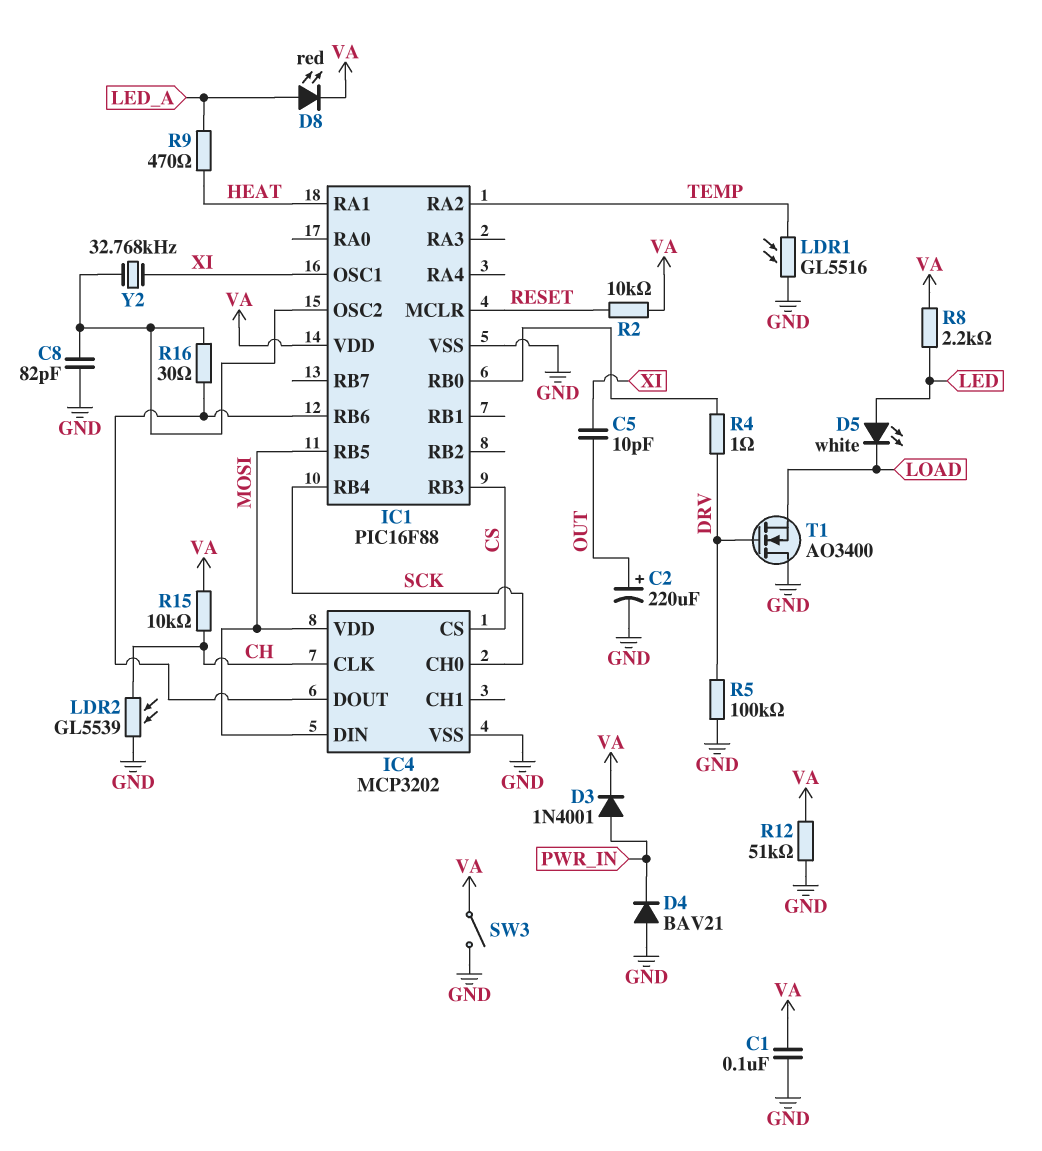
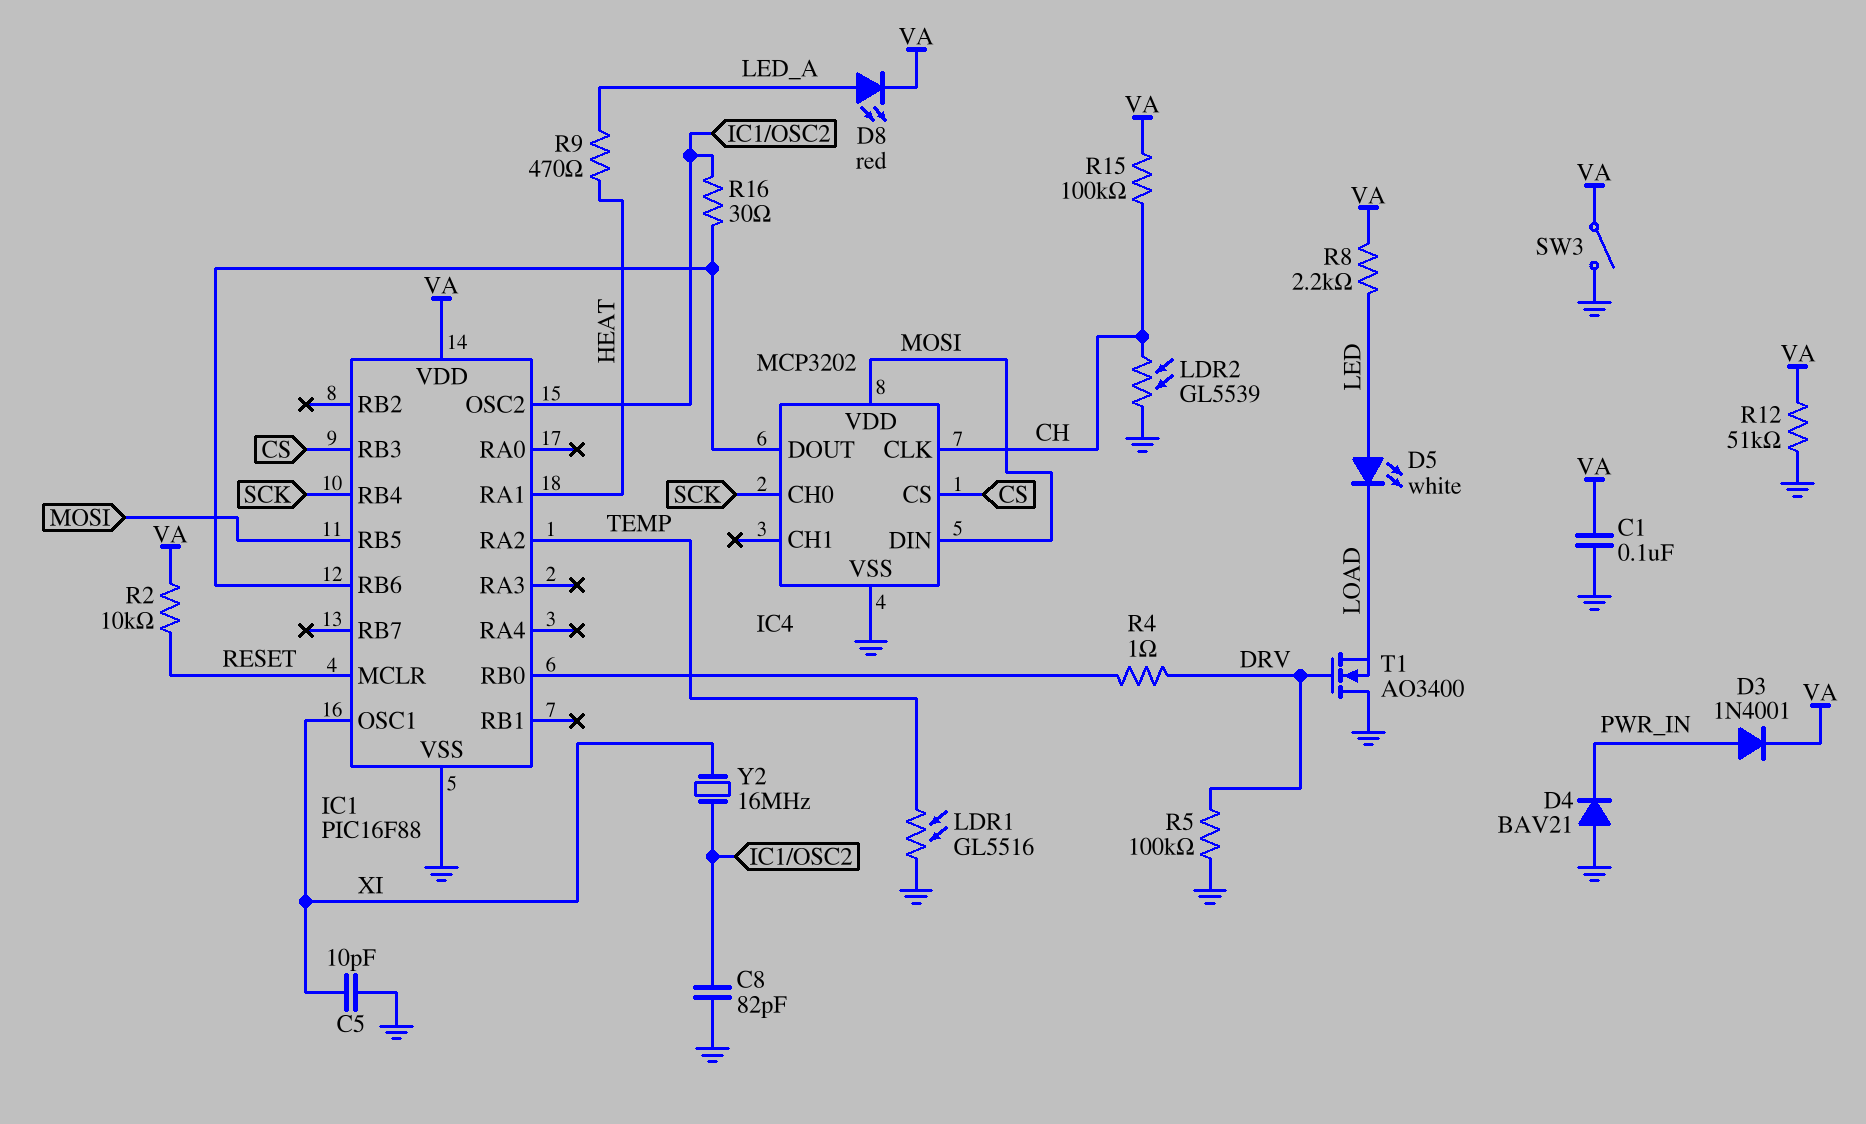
C2: 220uF (plus OUT, minus GND) -> none
C5: 10pF (OUT, XI) -> 10pF (GND, XI)
R15: 10k (CH, VA) -> 100k (CH, VA)
Y2: 32.768kHz (IC1/OSC2, XI) -> 16MHz (IC1/OSC2, XI)

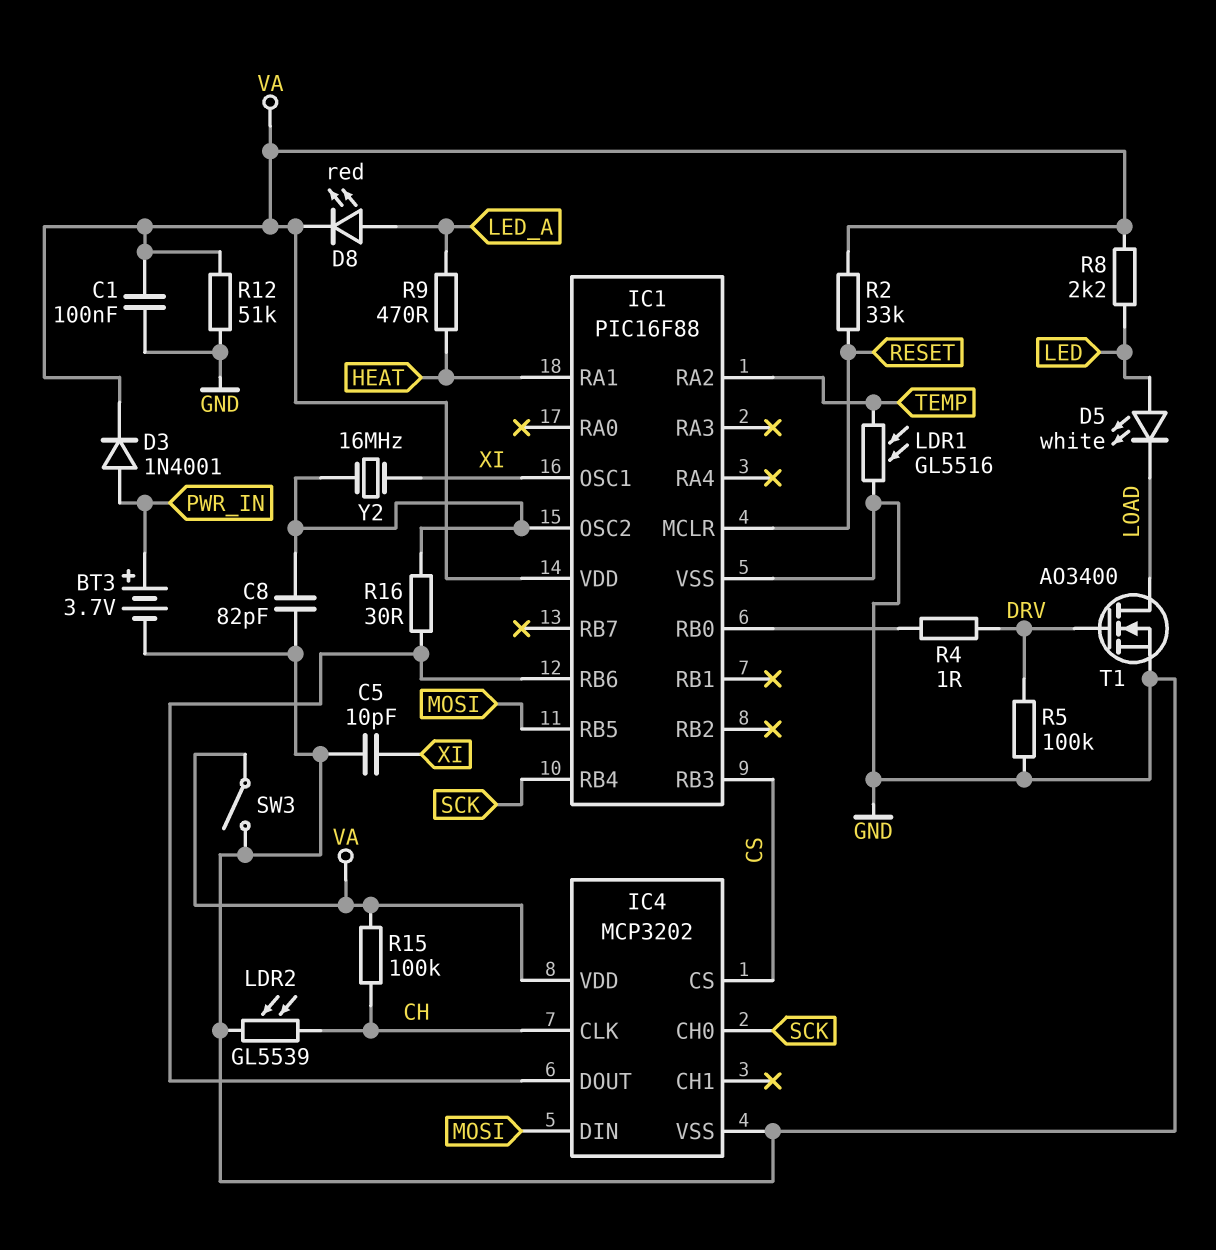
BT3: none -> 3.7V (plus PWR_IN, minus GND)
D4: diode BAV21 (A GND, K PWR_IN) -> none
IC4 pin VDD: MOSI -> VA
R2: 10k (RESET, VA) -> 33k (RESET, VA)
T1: NMOS AO3400 (G DRV, D GND, S LOAD) -> NMOS AO3400 (G DRV, D LOAD, S GND)

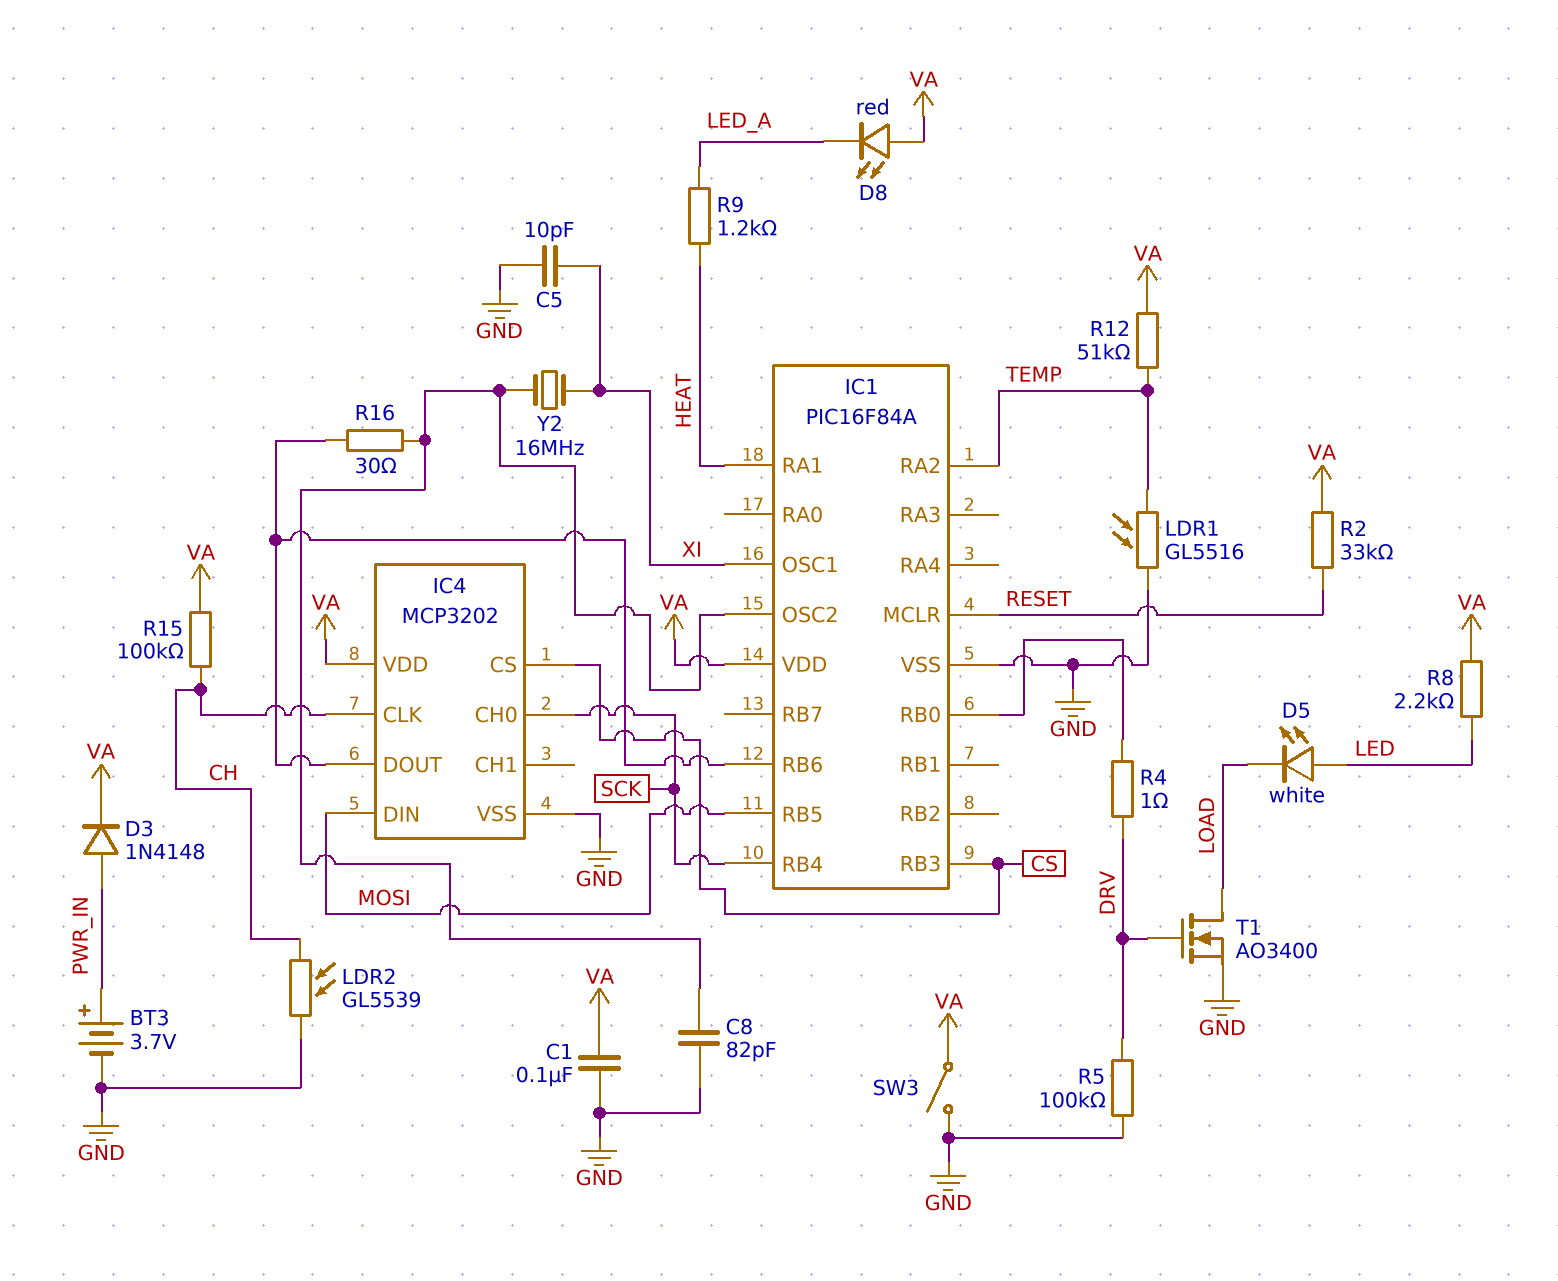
D3: diode 1N4001 (A PWR_IN, K VA) -> diode 1N4148 (A PWR_IN, K VA)
D8: LED red (A LED_A, K VA) -> LED red (A VA, K LED_A)
IC1: PIC16F88 -> PIC16F84A
R9: 470 (HEAT, LED_A) -> 1.2k (HEAT, LED_A)
R12: 51k (GND, VA) -> 51k (TEMP, VA)

